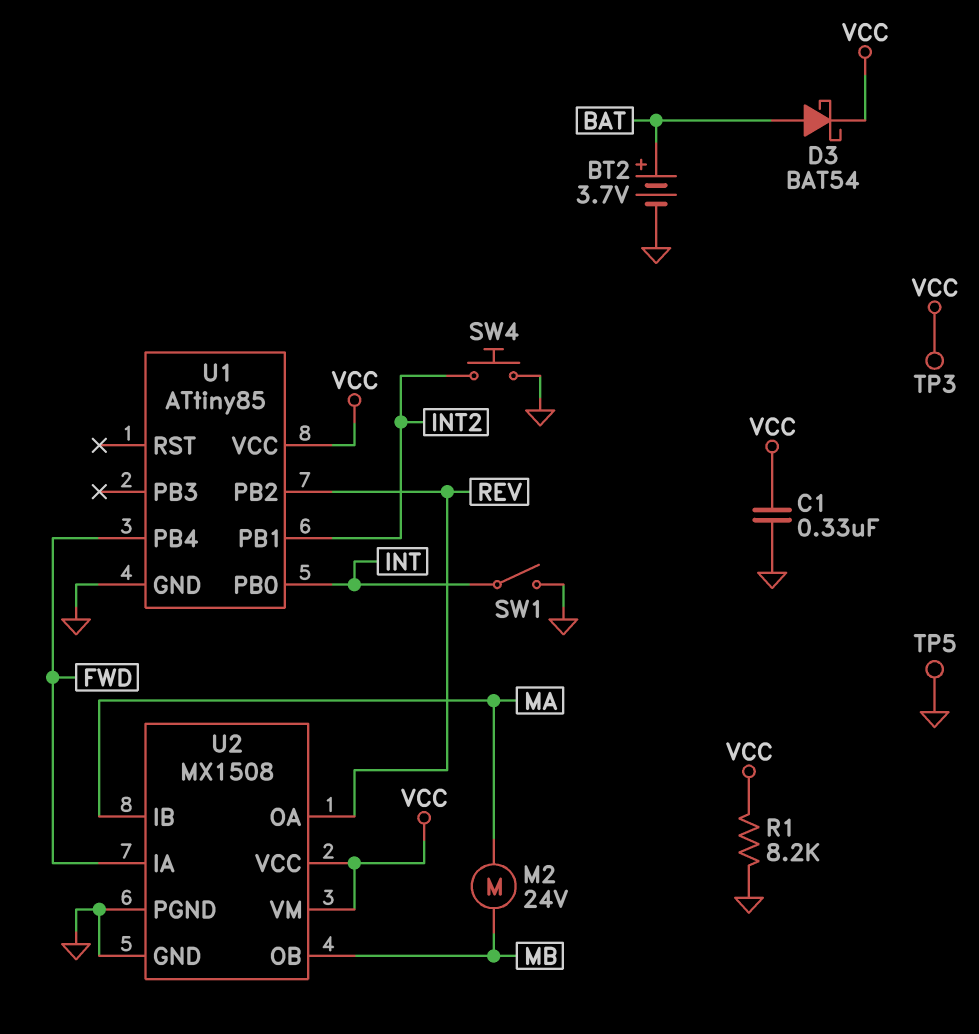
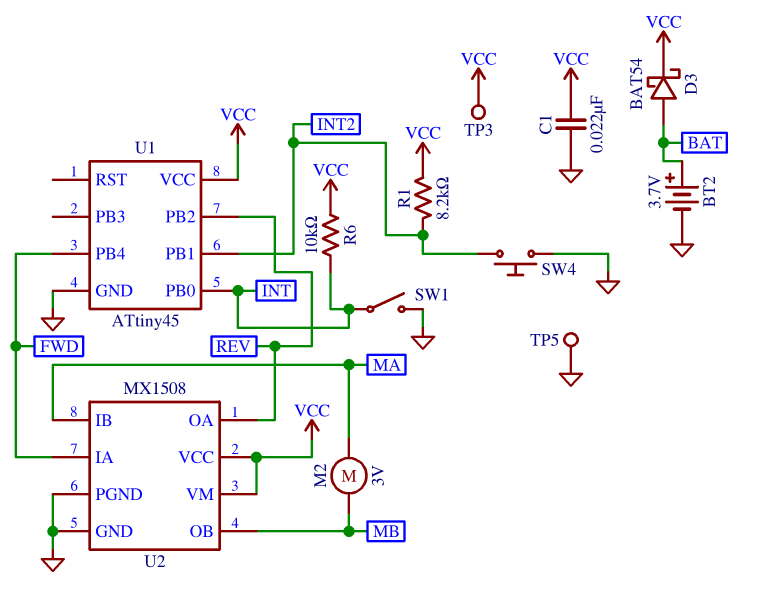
C1: 330nF (GND, VCC) -> 22nF (GND, VCC)
M2: motor 24V (MA, MB) -> motor 3V (MA, MB)
R1: 8.2k (GND, VCC) -> 8.2k (INT2, VCC)
R6: none -> 10k (INT, VCC)
U1: ATtiny85 -> ATtiny45

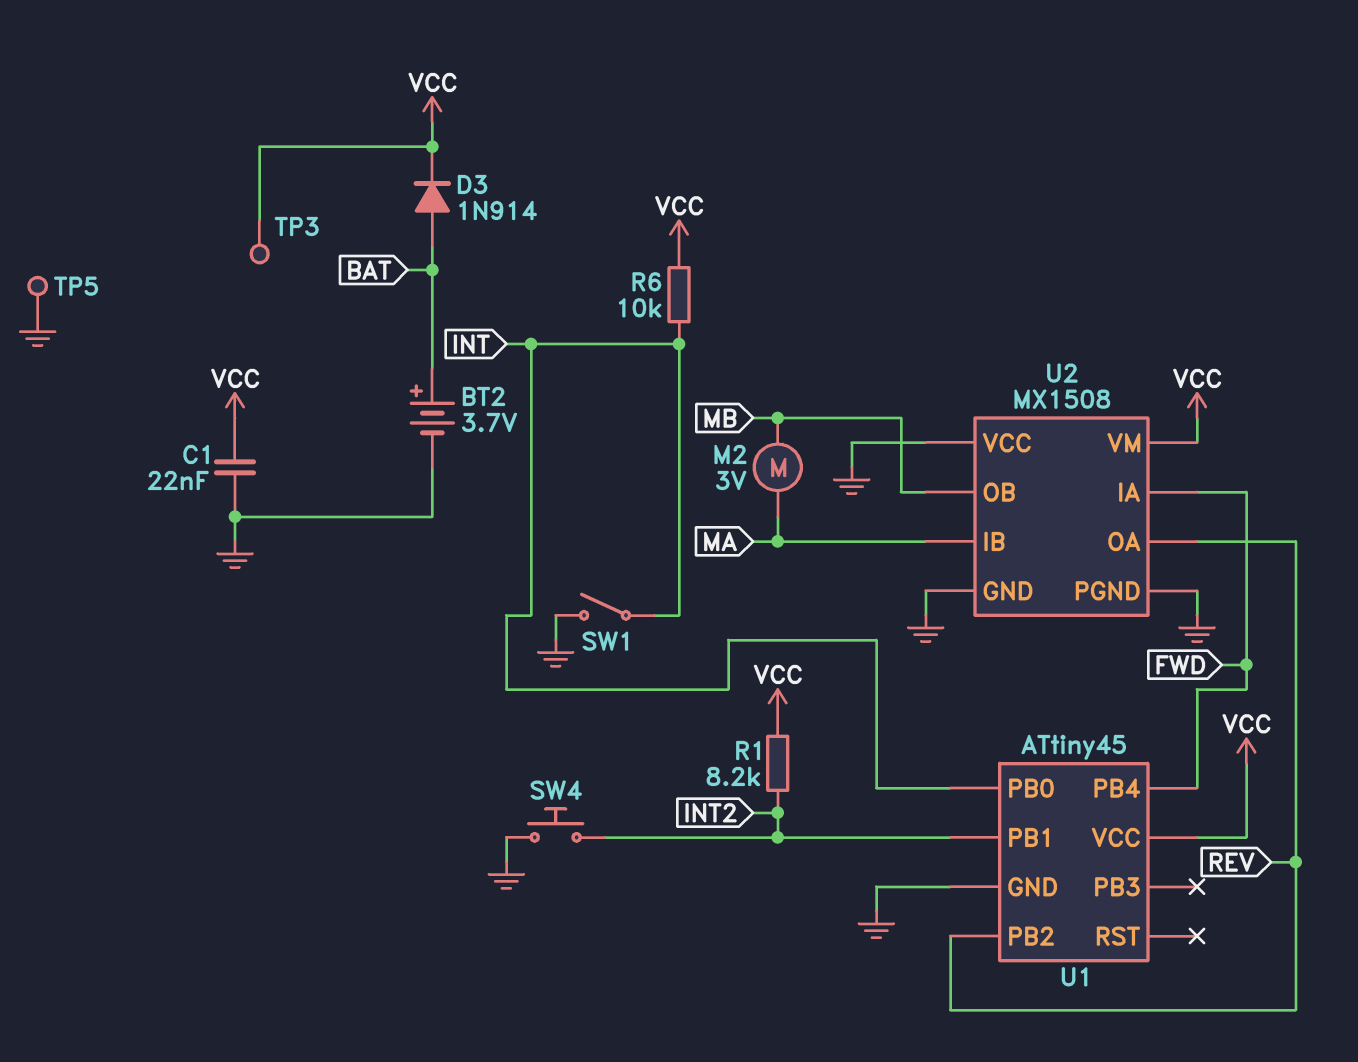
D3: schottky BAT54 (A BAT, K VCC) -> diode 1N914 (A BAT, K VCC)
U2 pin VCC: VCC -> GND

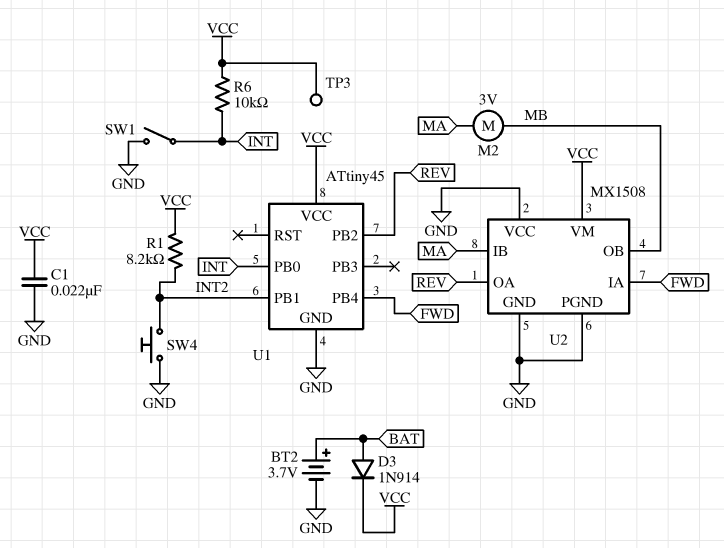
TP5: test point (GND) -> none

